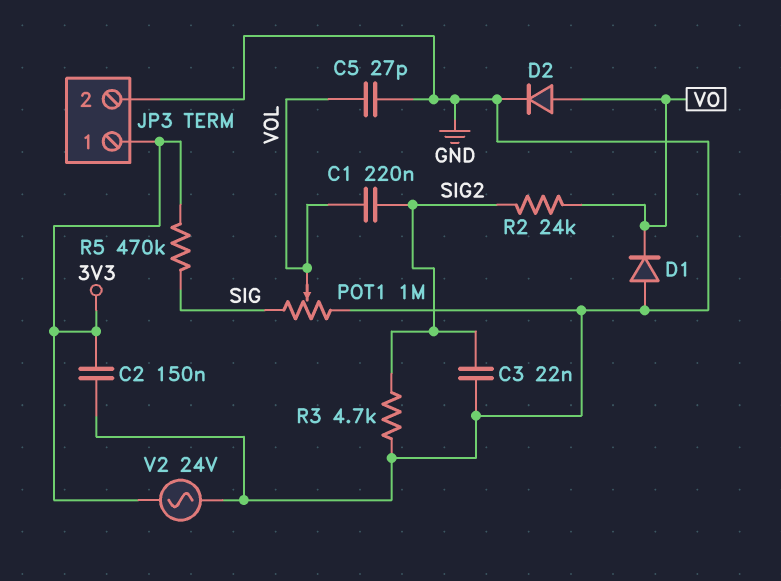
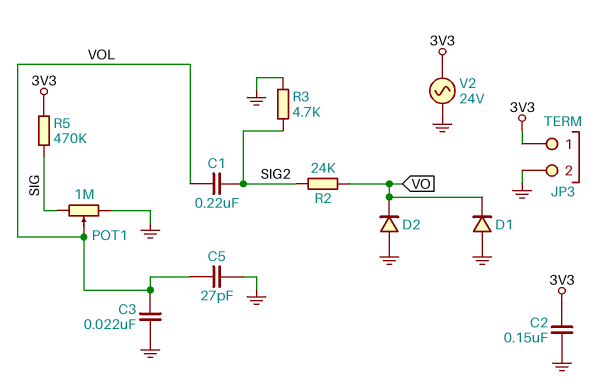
C3: 22nF (GND, SIG2) -> 22nF (GND, VOL)
D2: diode (A VO, K GND) -> diode (A GND, K VO)

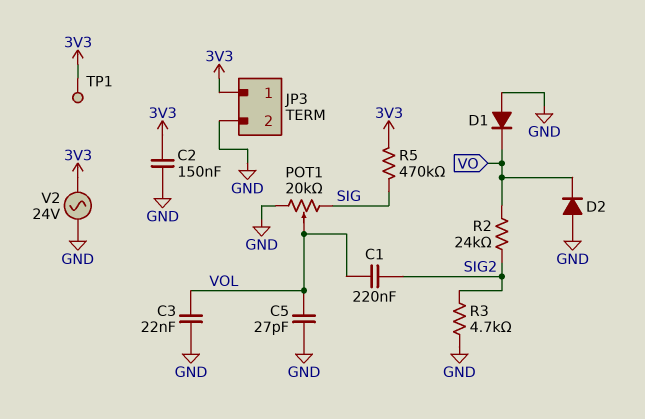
POT1: 1M (GND, SIG, wiper VOL) -> 20k (GND, SIG, wiper VOL)
TP1: none -> test point (3V3)

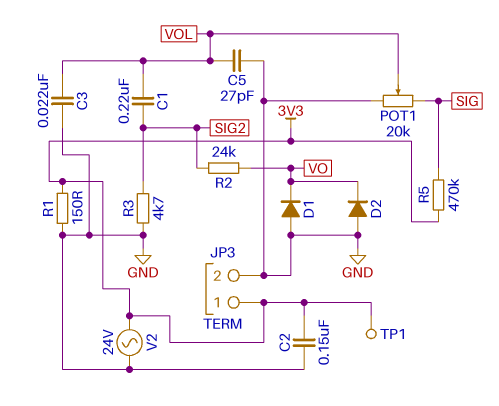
R1: none -> 150 (3V3, GND)

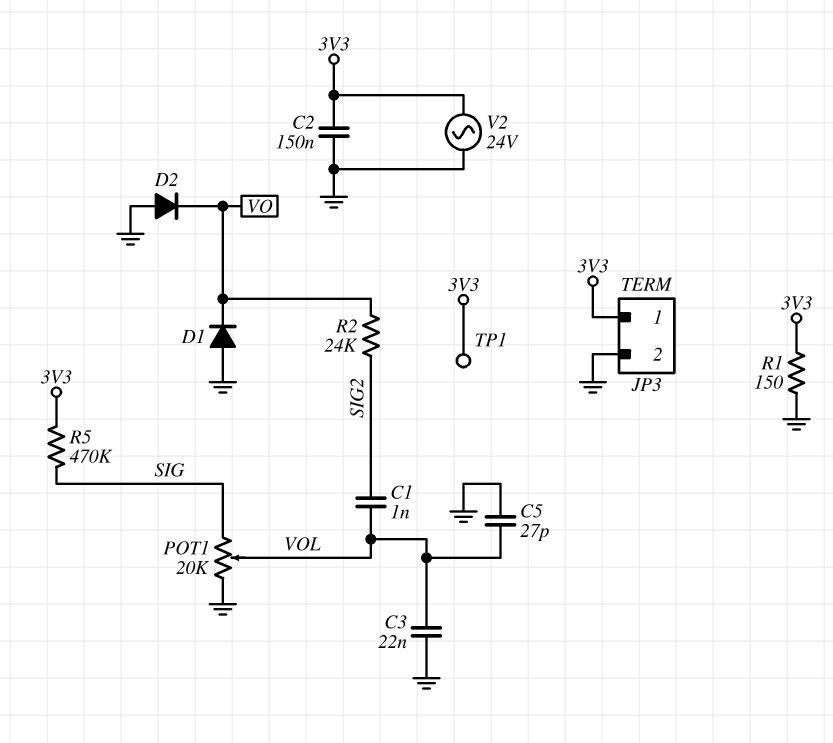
C1: 220nF (SIG2, VOL) -> 1nF (SIG2, VOL)
R3: 4.7k (GND, SIG2) -> none

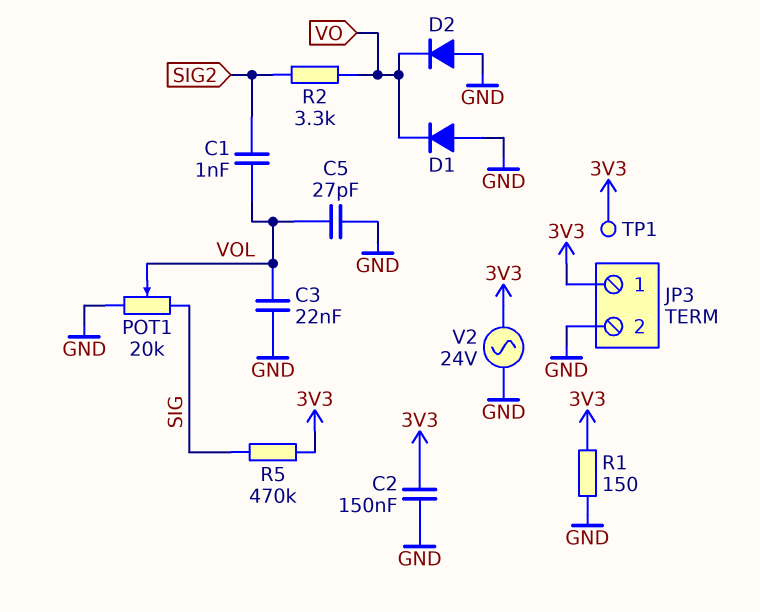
R2: 24k (SIG2, VO) -> 3.3k (SIG2, VO)

